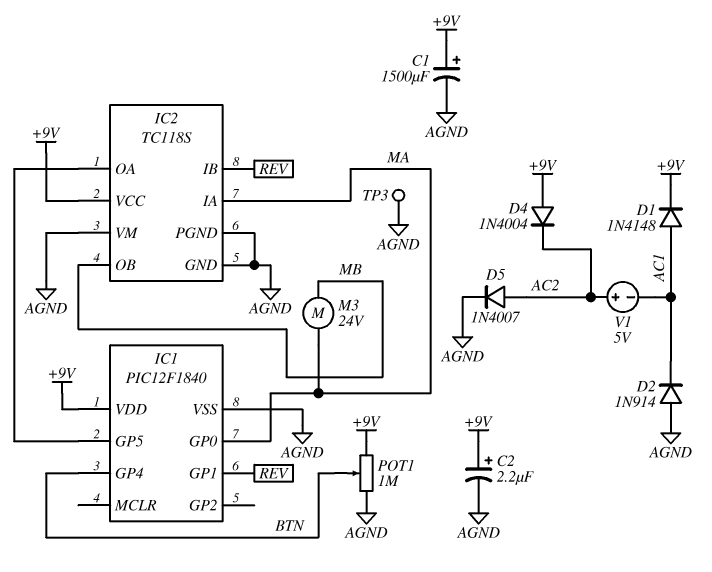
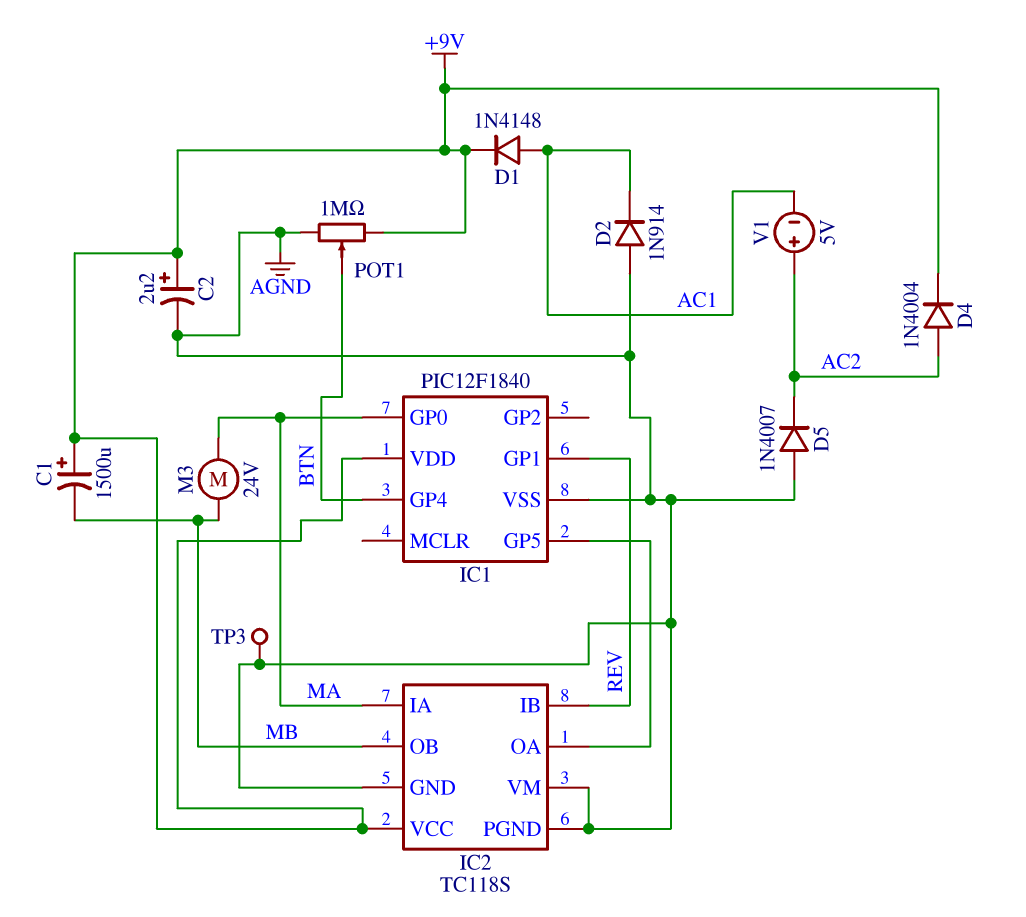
C1: 1500uF (plus +9V, minus AGND) -> 1500uF (plus +9V, minus MB)
D4: diode 1N4004 (A +9V, K AC2) -> diode 1N4004 (A AC2, K +9V)
D5: diode 1N4007 (A AC2, K AGND) -> diode 1N4007 (A AGND, K AC2)

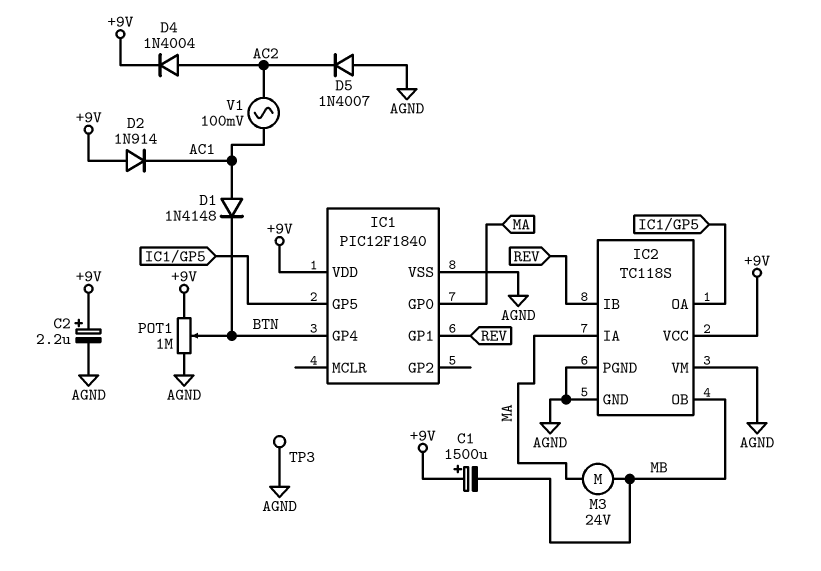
D1: diode 1N4148 (A AC1, K +9V) -> diode 1N4148 (A AC1, K BTN)
D2: diode 1N914 (A AGND, K AC1) -> diode 1N914 (A +9V, K AC1)
V1: 5V (plus AC2, minus AC1) -> AC 100mV (AC1, AC2)

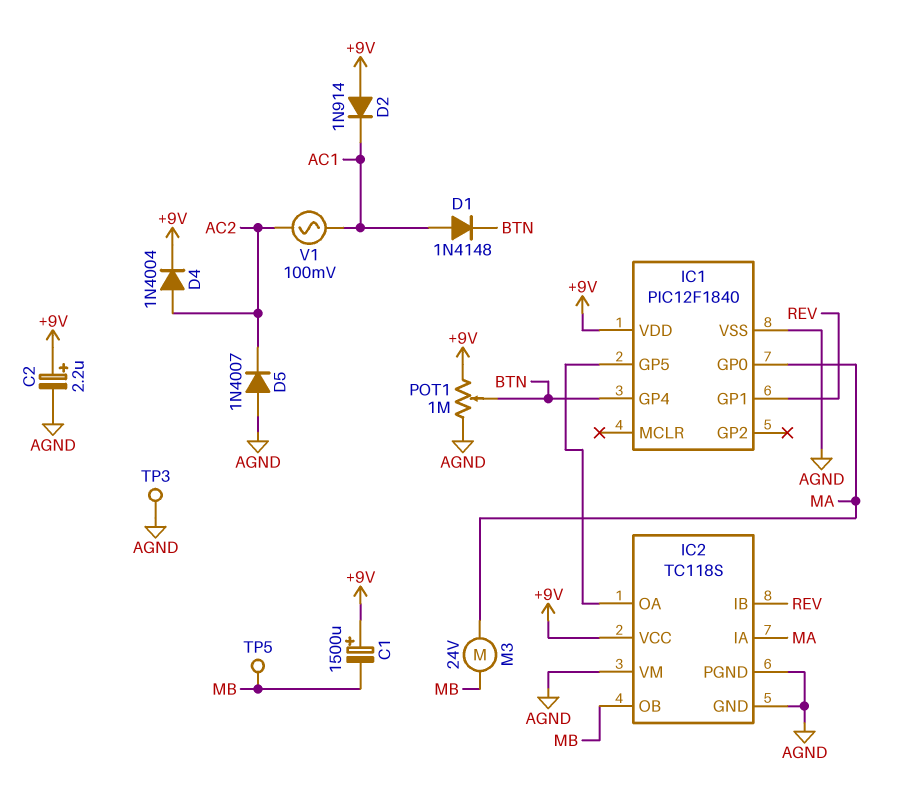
TP5: none -> test point (MB)

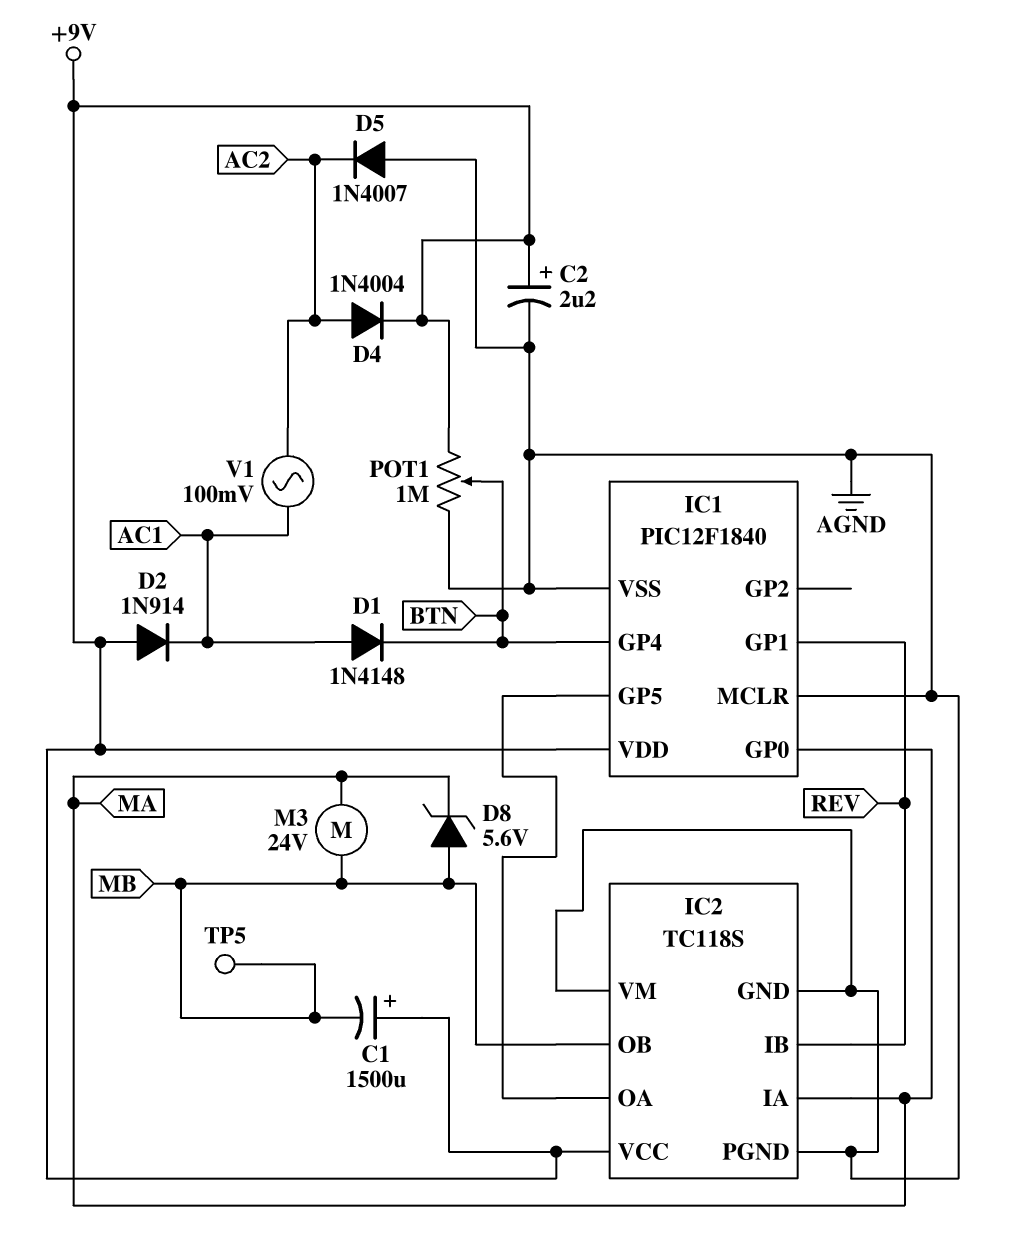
D8: none -> zener 5.6V (A MB, K MA)
IC1 pin MCLR: none -> AGND
TP3: test point (AGND) -> none

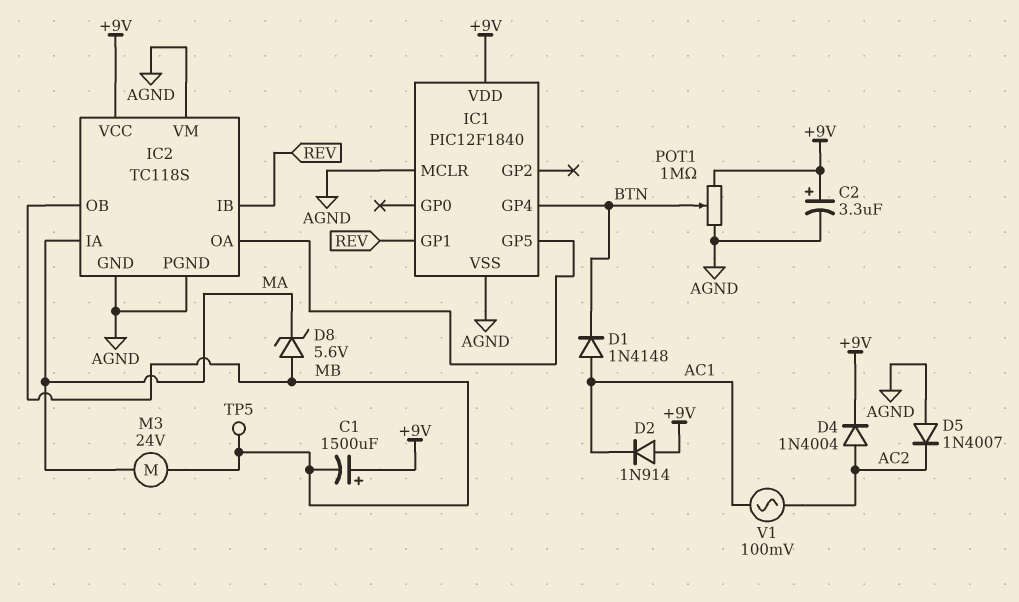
C2: 2.2uF (plus +9V, minus AGND) -> 3.3uF (plus +9V, minus AGND)
IC1 pin GP0: MA -> none

